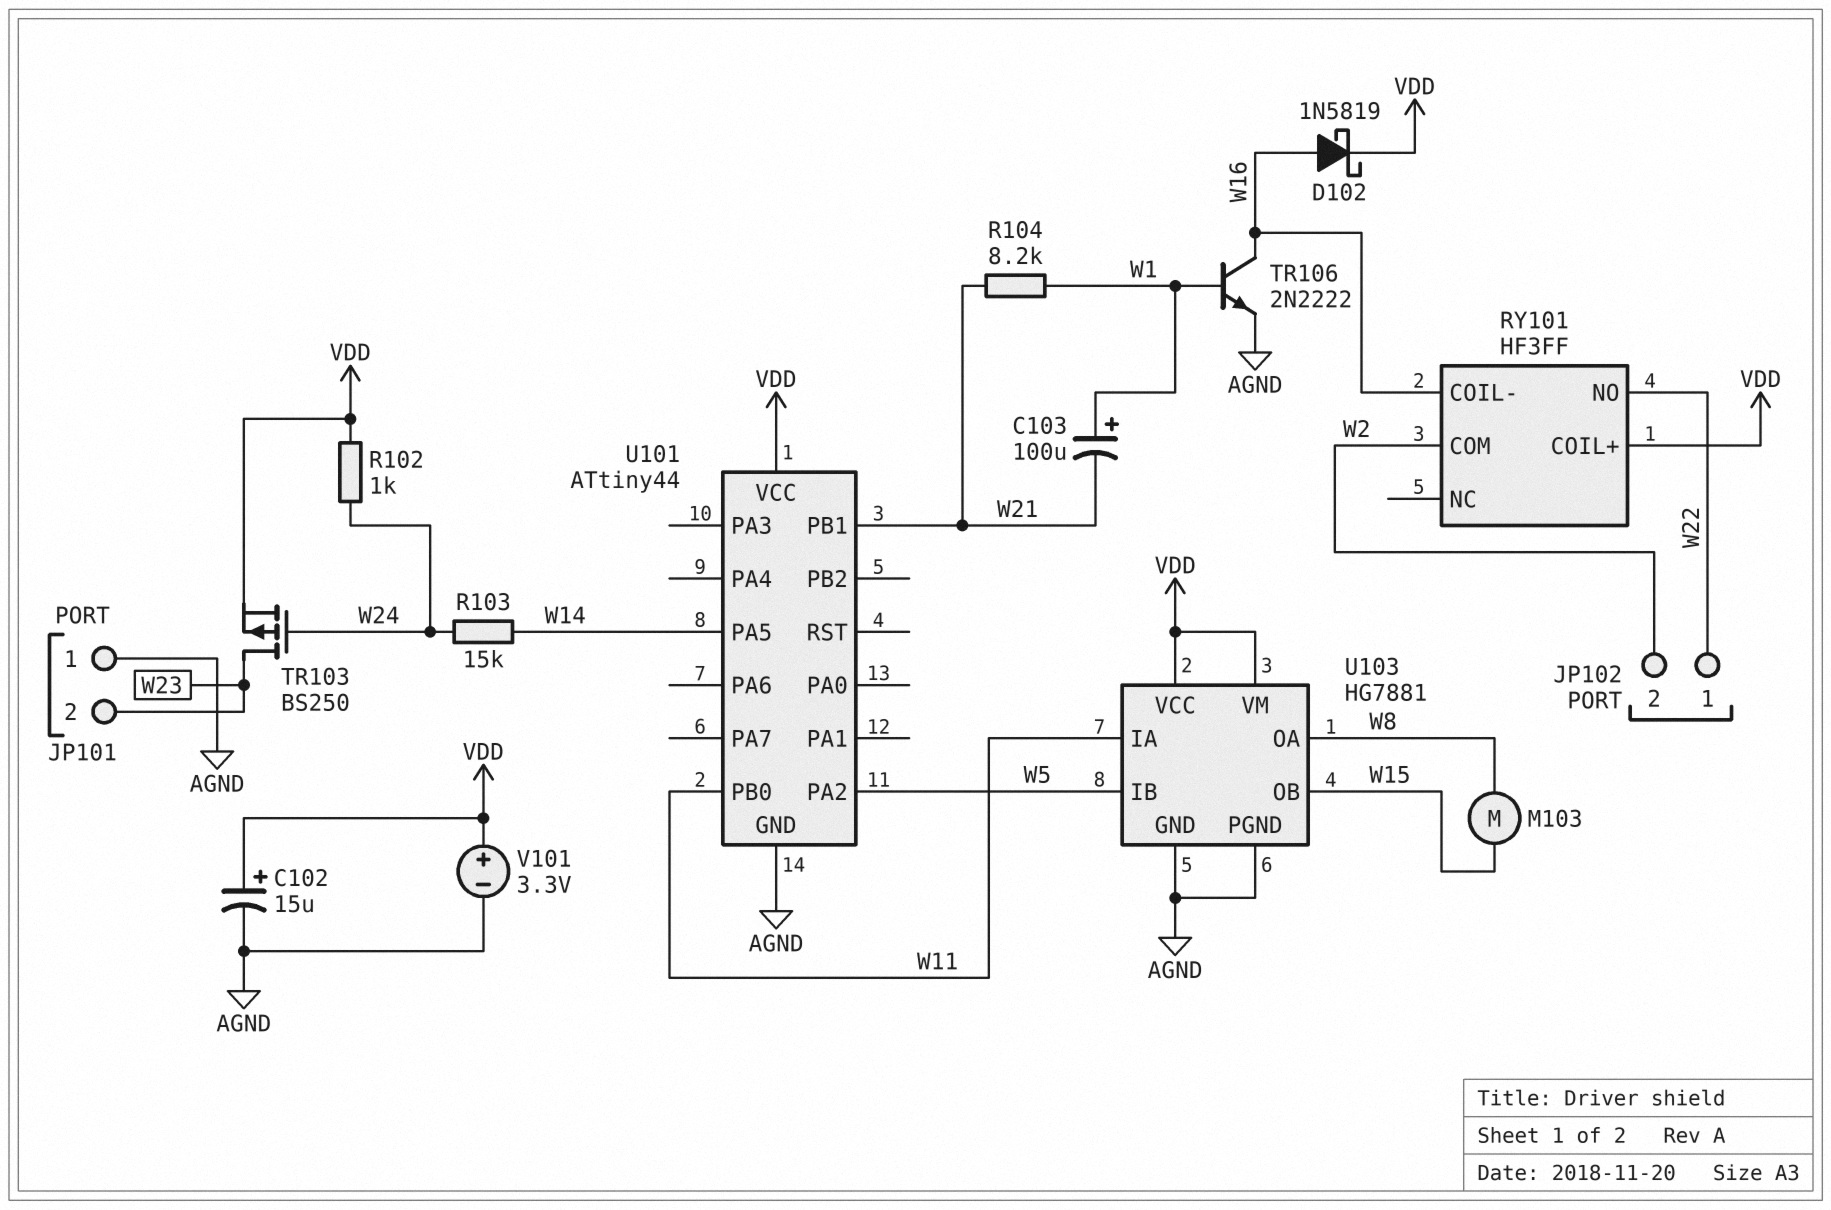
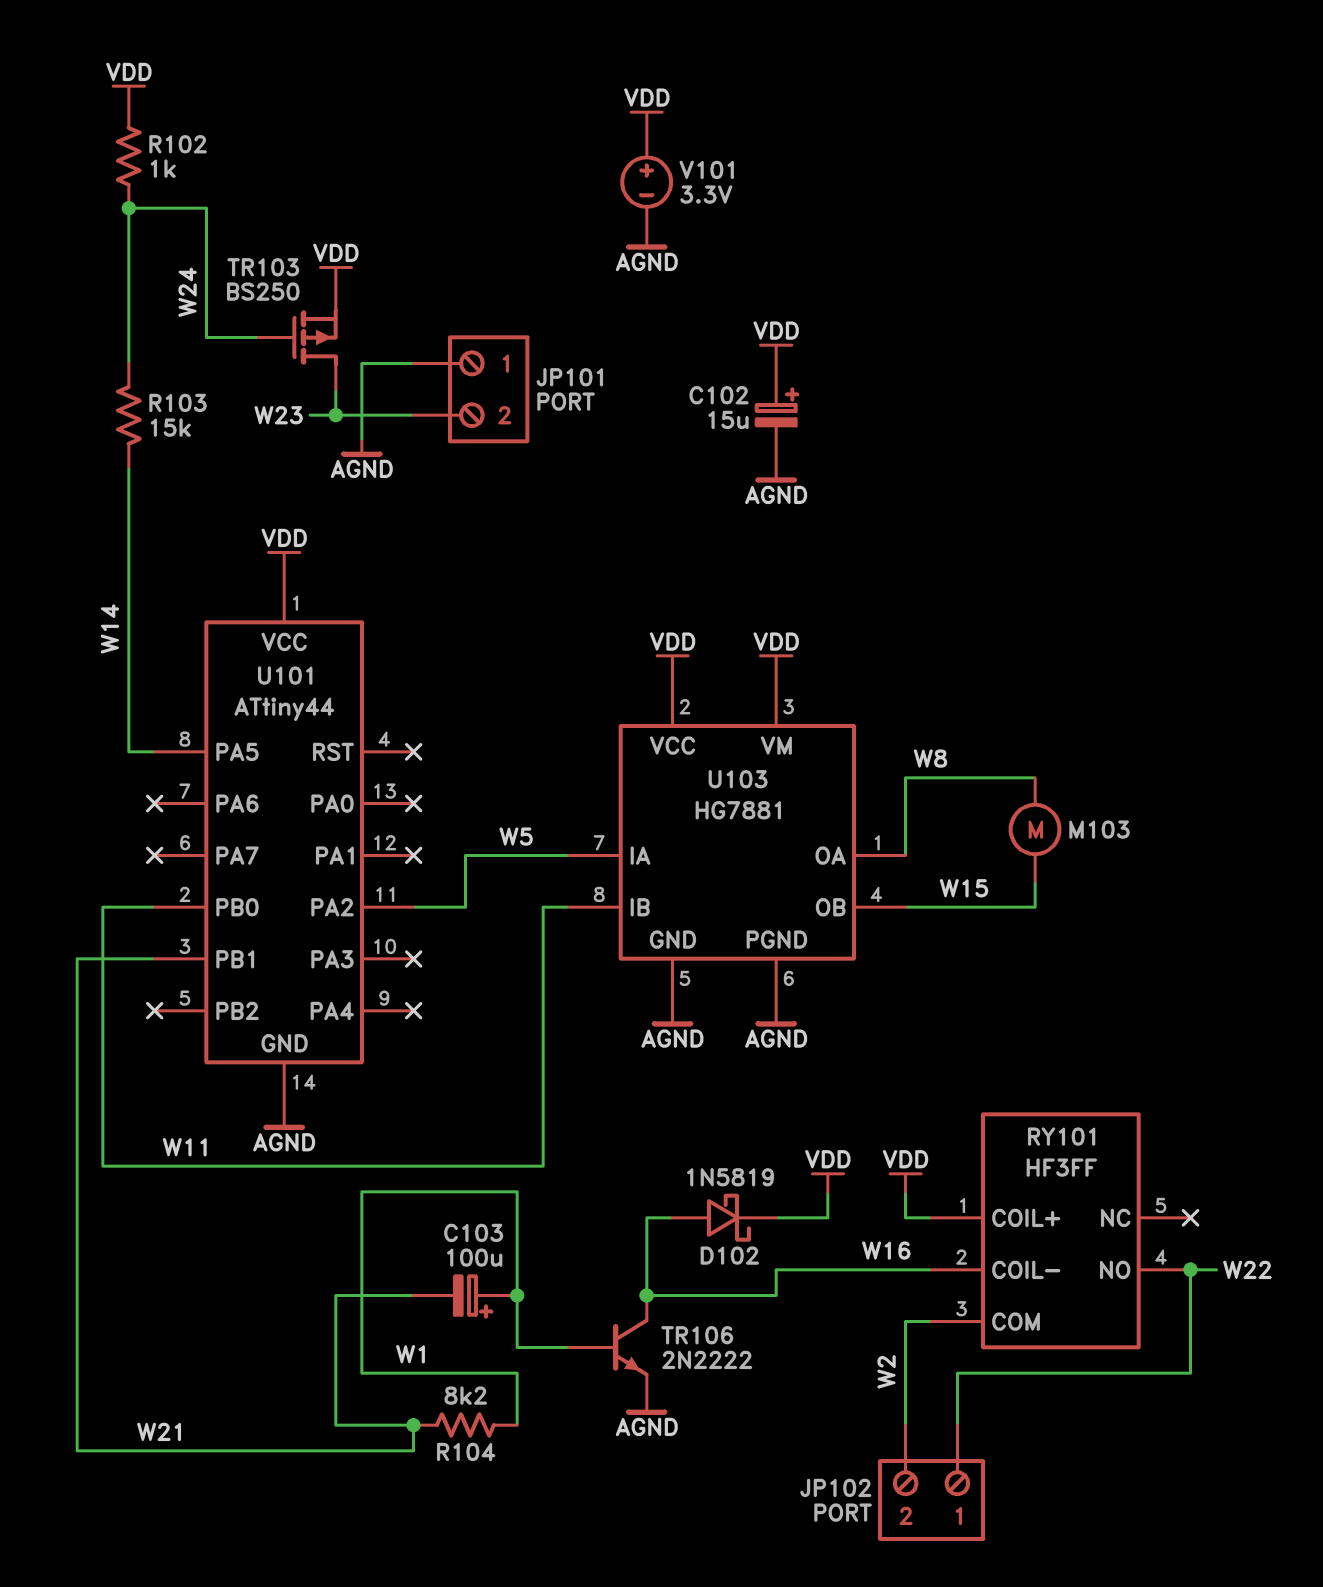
U103 pin IA: W11 -> W5
U103 pin IB: W5 -> W11

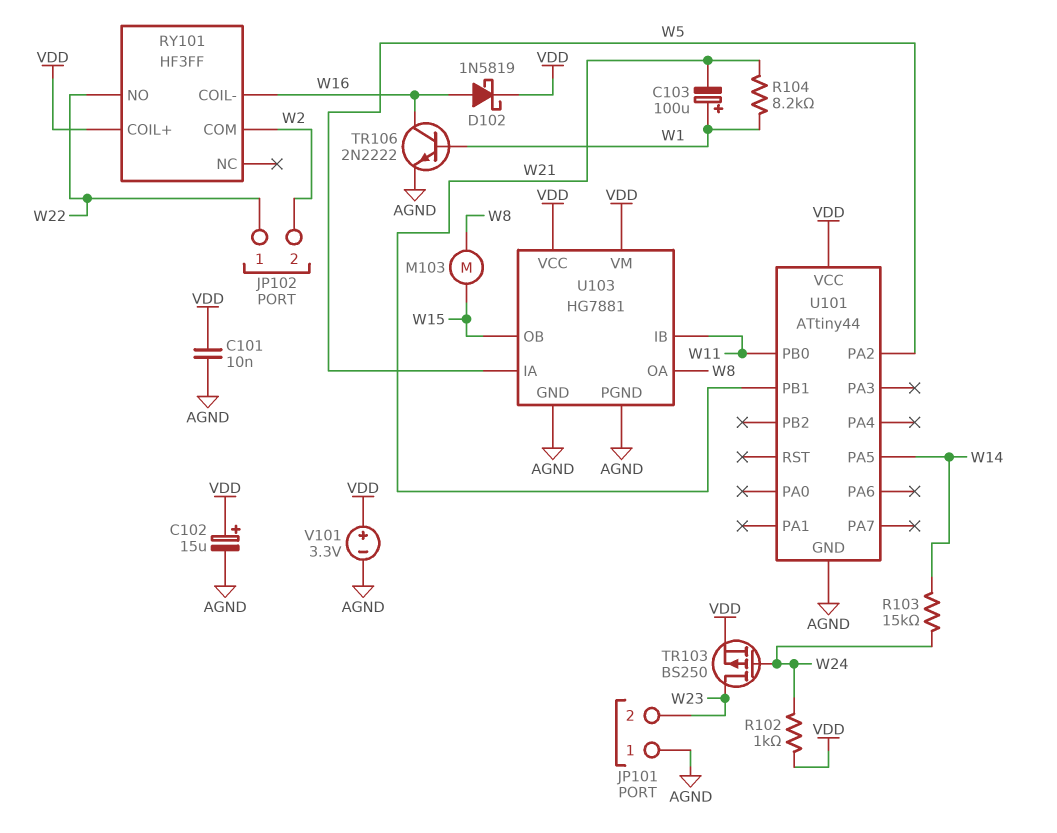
C101: none -> 10nF (AGND, VDD)

